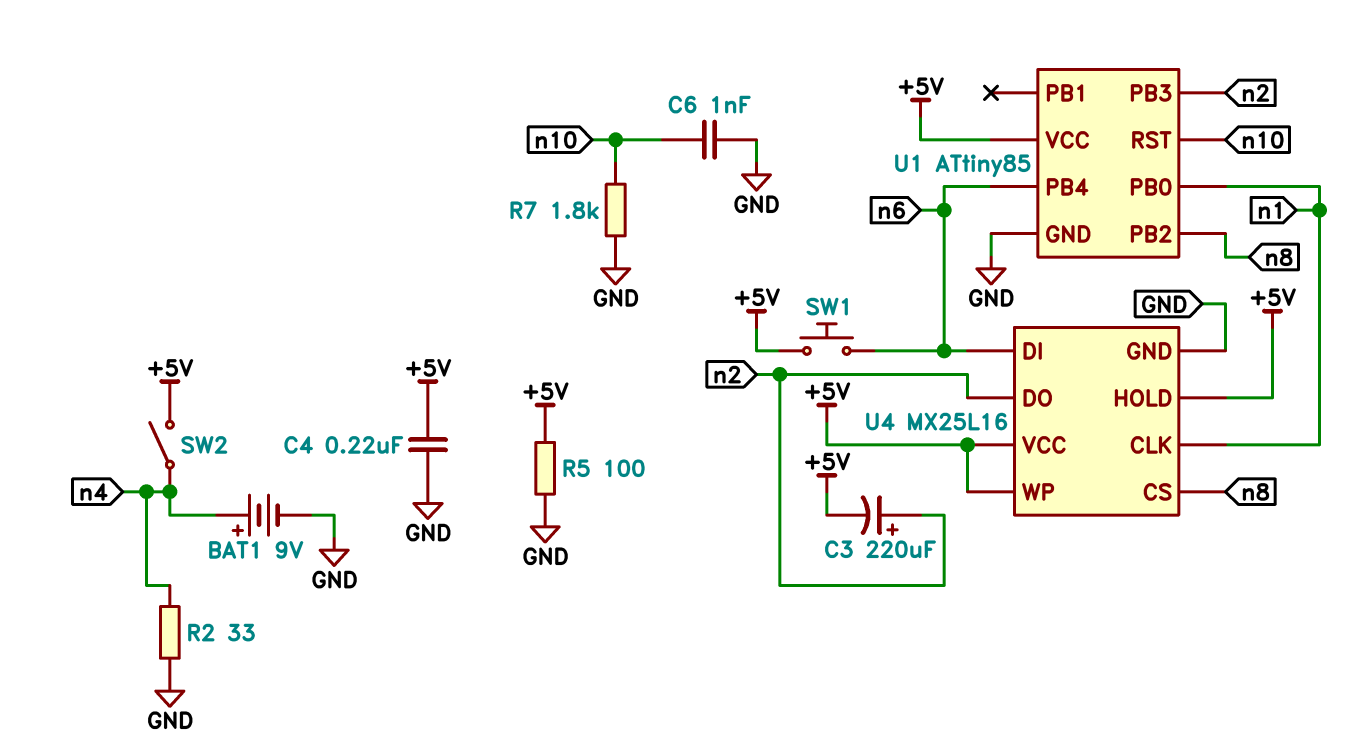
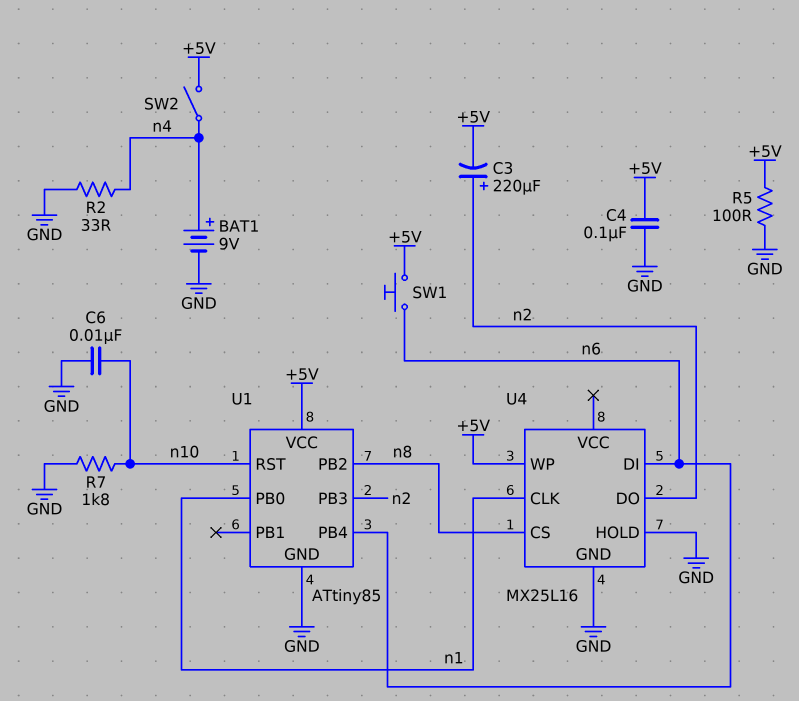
C4: 220nF (+5V, GND) -> 100nF (+5V, GND)
C6: 1nF (GND, n10) -> 10nF (GND, n10)
U4 pin HOLD: +5V -> GND
U4 pin VCC: +5V -> none

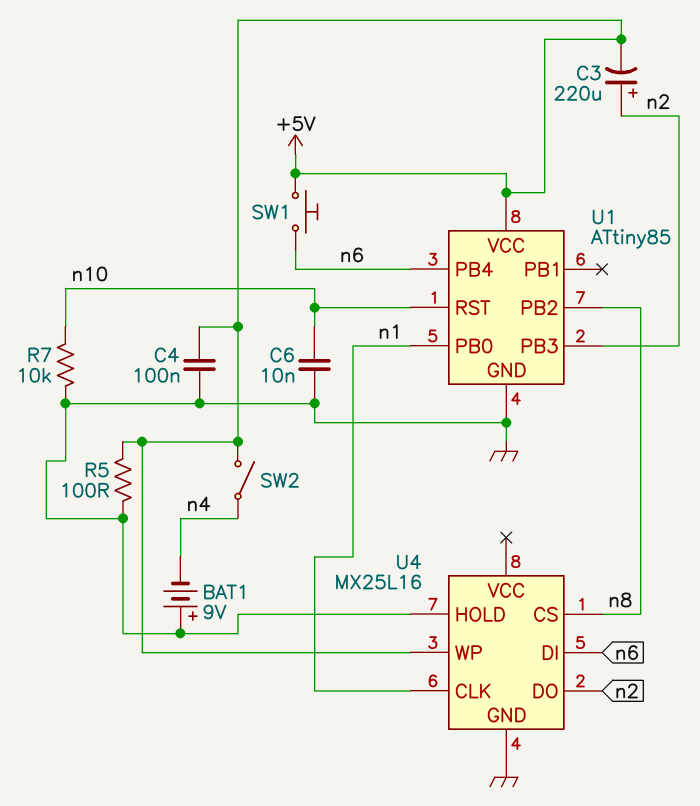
BAT1: 9V (plus n4, minus GND) -> 9V (plus GND, minus n4)
R2: 33 (GND, n4) -> none
R7: 1.8k (GND, n10) -> 10k (GND, n10)

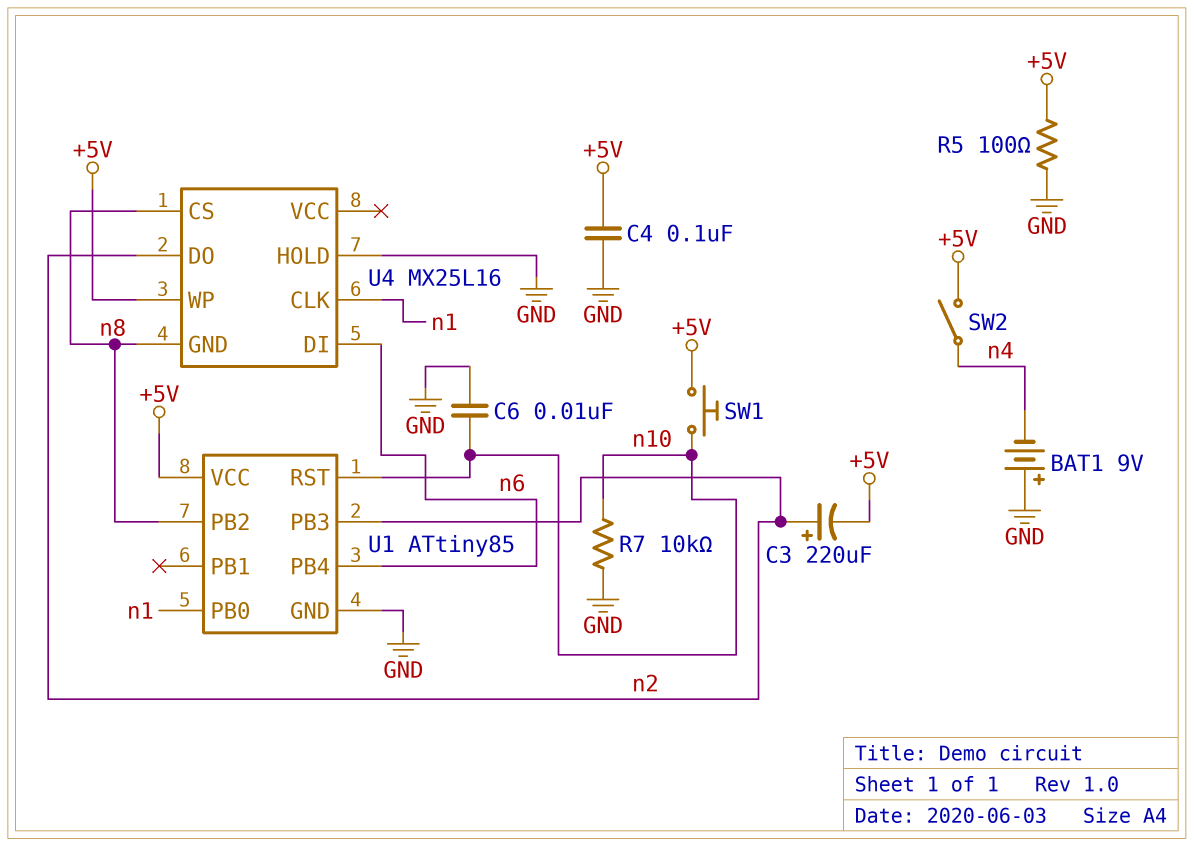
SW1: button (+5V, n6) -> button (+5V, n10)
U4 pin GND: GND -> n8

